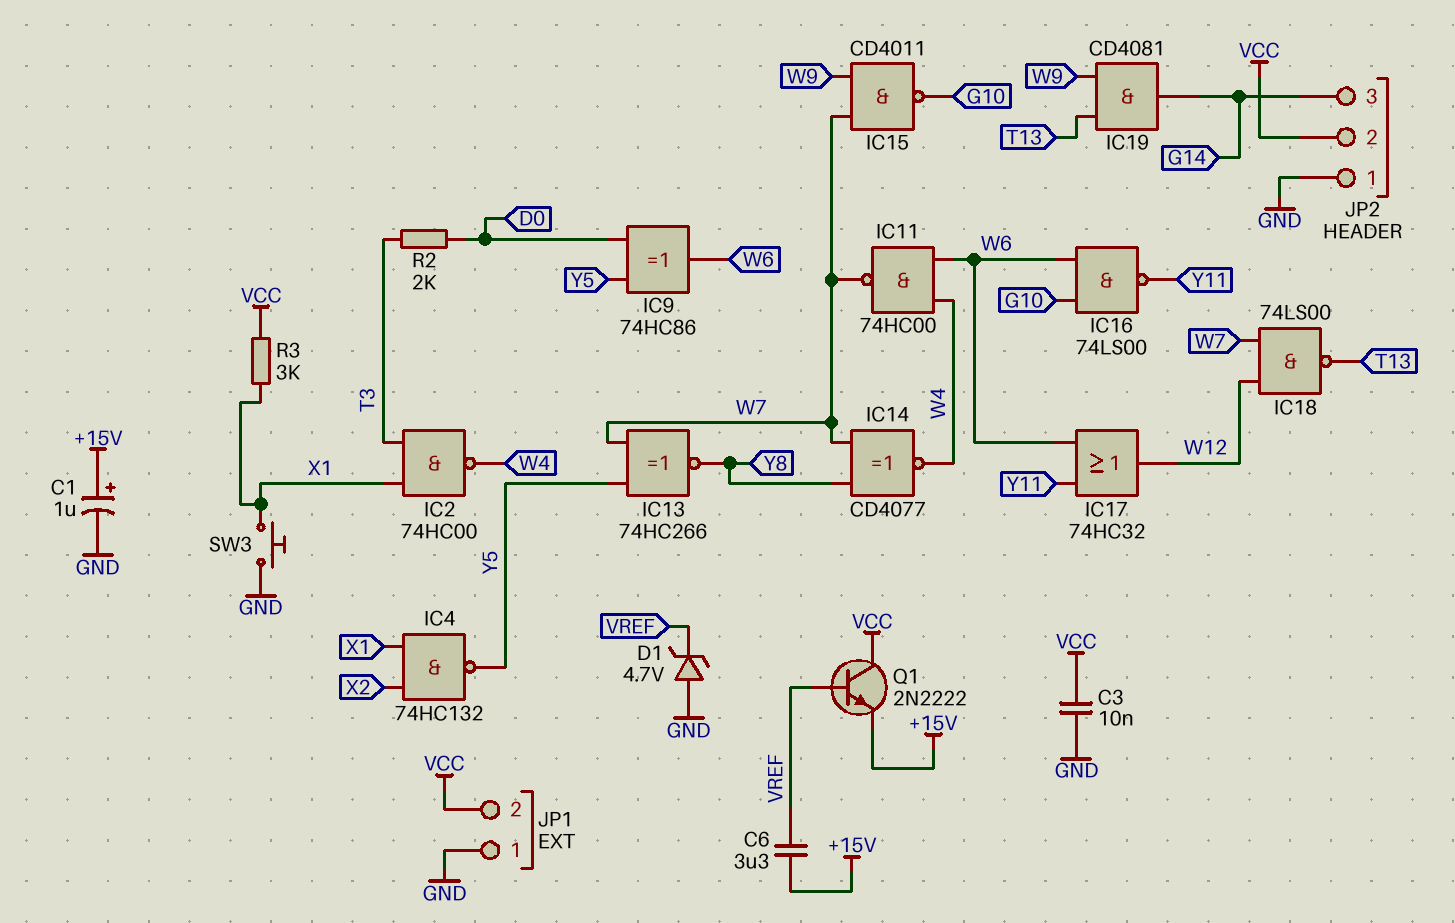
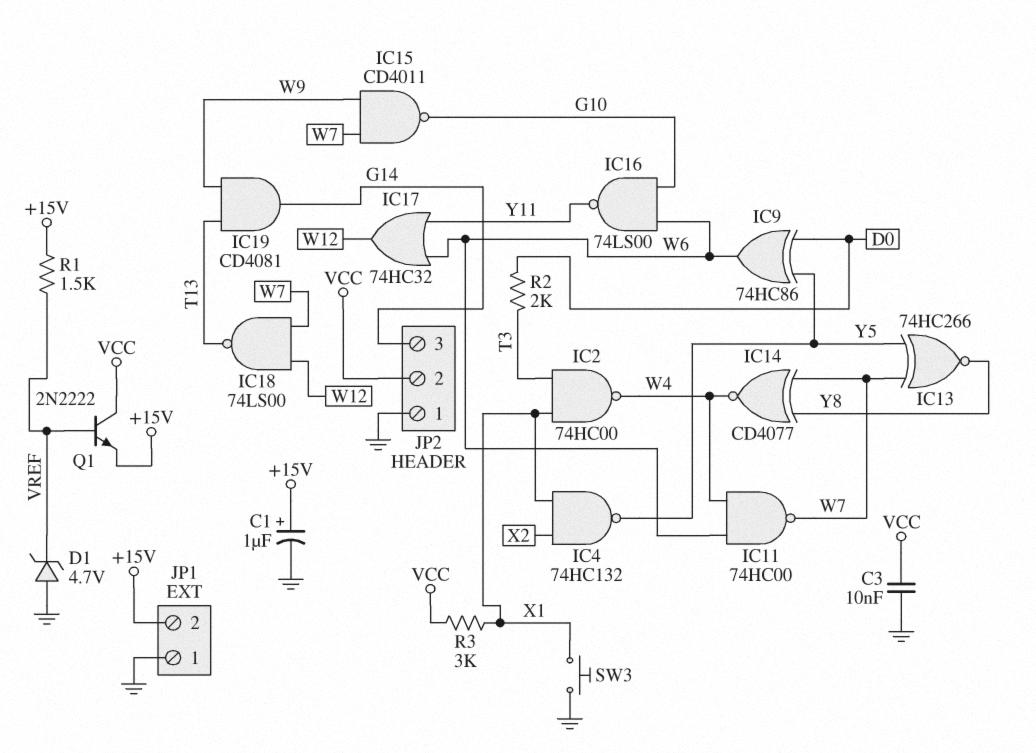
C6: 3.3uF (+15V, VREF) -> none
JP1 pin 2: VCC -> +15V
R1: none -> 1.5k (+15V, VREF)

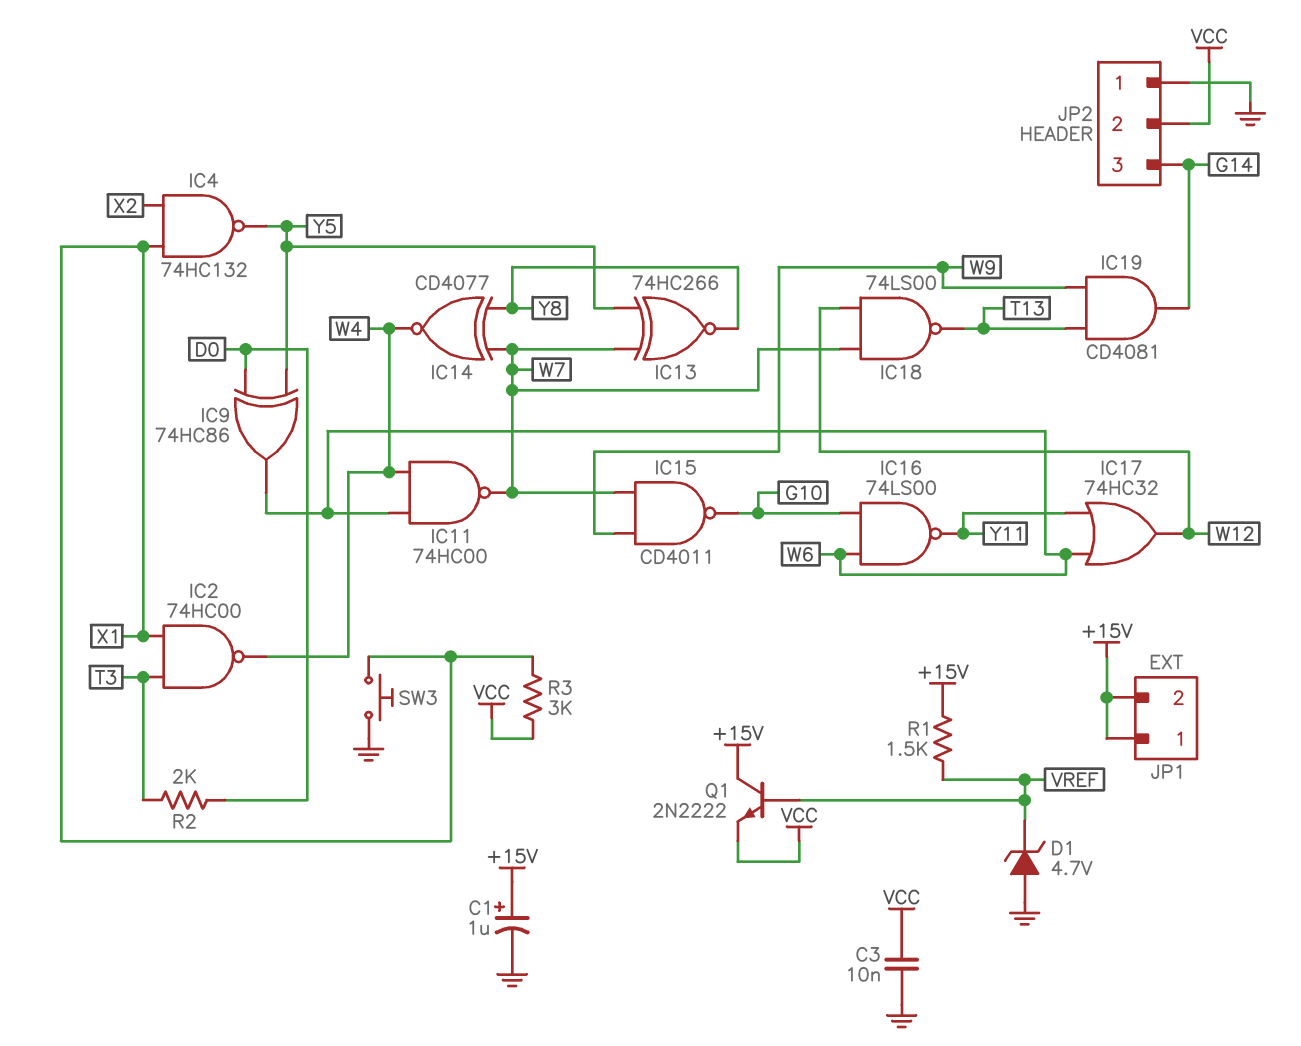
JP1 pin 1: GND -> +15V
Q1: NPN 2N2222 (B VREF, C VCC, E +15V) -> NPN 2N2222 (B VREF, C +15V, E VCC)

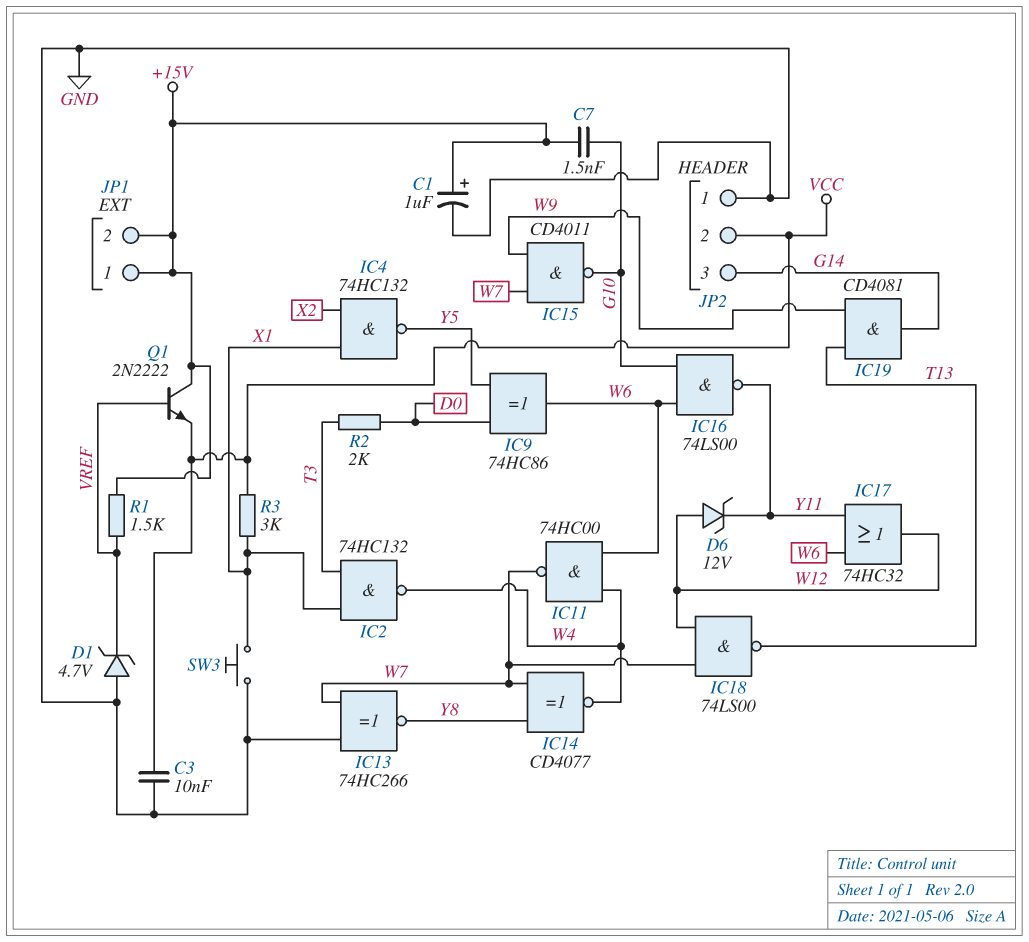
C7: none -> 1.5nF (+15V, G10)
D6: none -> zener 12V (A W12, K Y11)
IC2: NAND 74HC00 (in T3, in X1, out W4) -> NAND 74HC132 (in T3, in X1, out W4)
IC13: XNOR 74HC266 (in W7, in Y5, out Y8) -> XNOR 74HC266 (in GND, in W7, out Y8)

